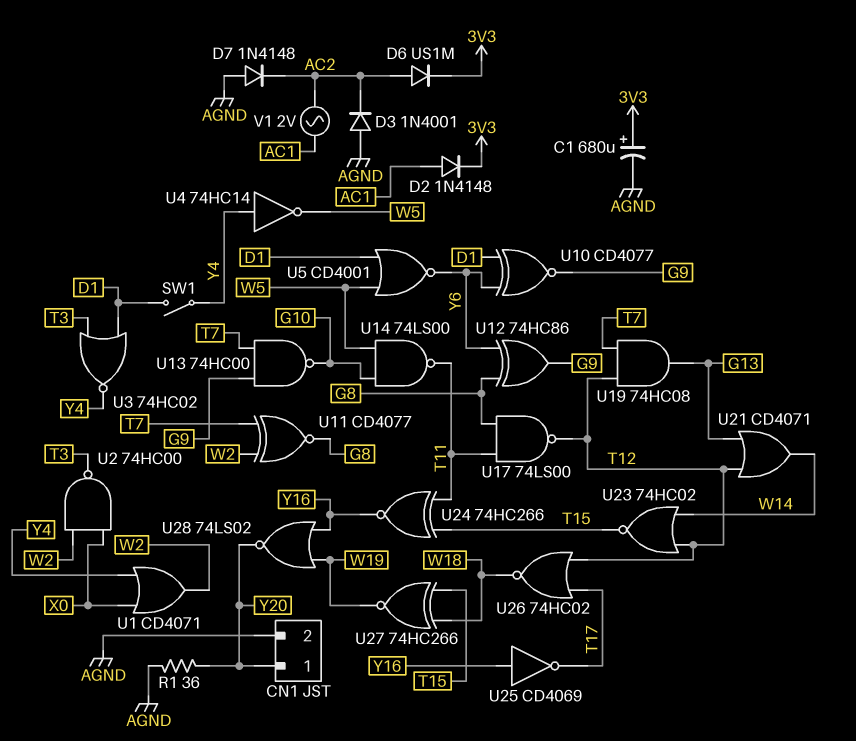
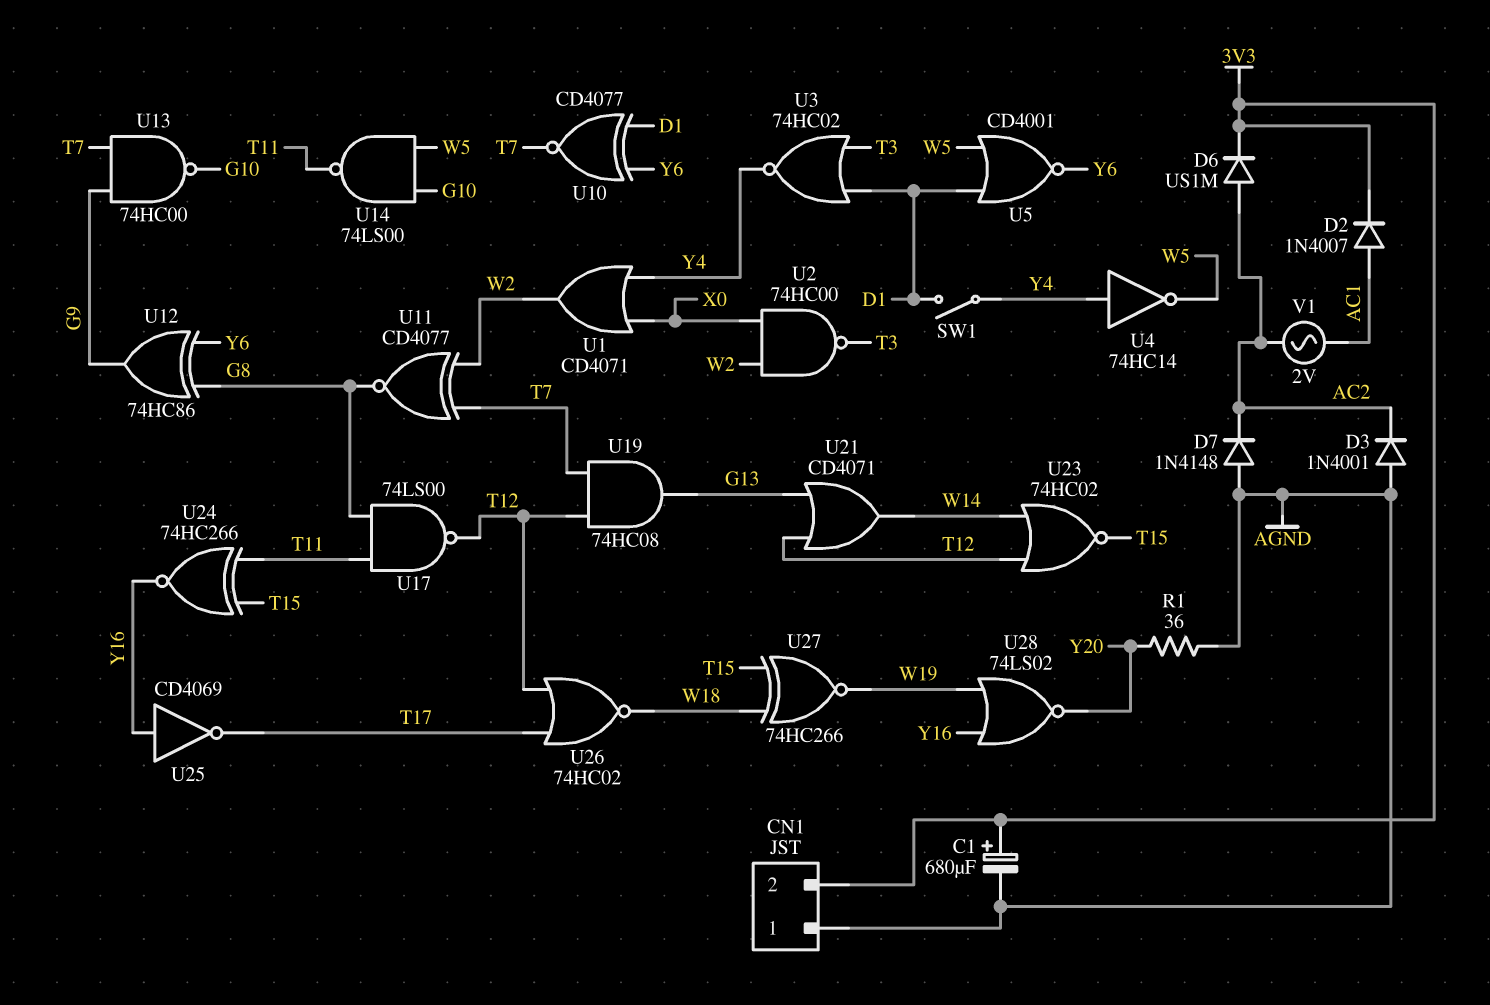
CN1 pin 1: Y20 -> AGND
CN1 pin 2: AGND -> 3V3
D2: diode 1N4148 (A AC1, K 3V3) -> diode 1N4007 (A AC1, K 3V3)
U10: XNOR CD4077 (in D1, in Y6, out G9) -> XNOR CD4077 (in D1, in Y6, out T7)

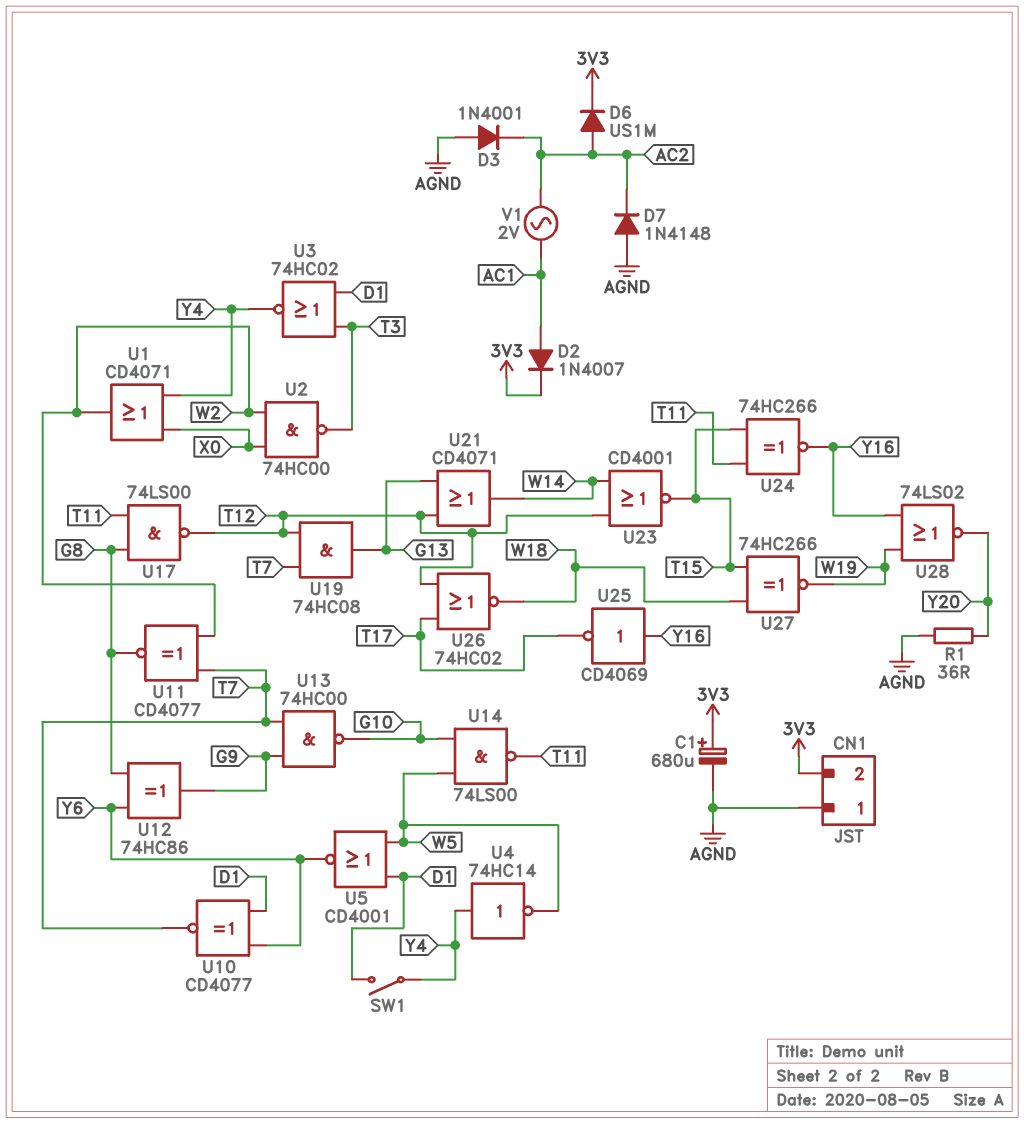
U23: NOR 74HC02 (in T12, in W14, out T15) -> NOR CD4001 (in T12, in W14, out T15)

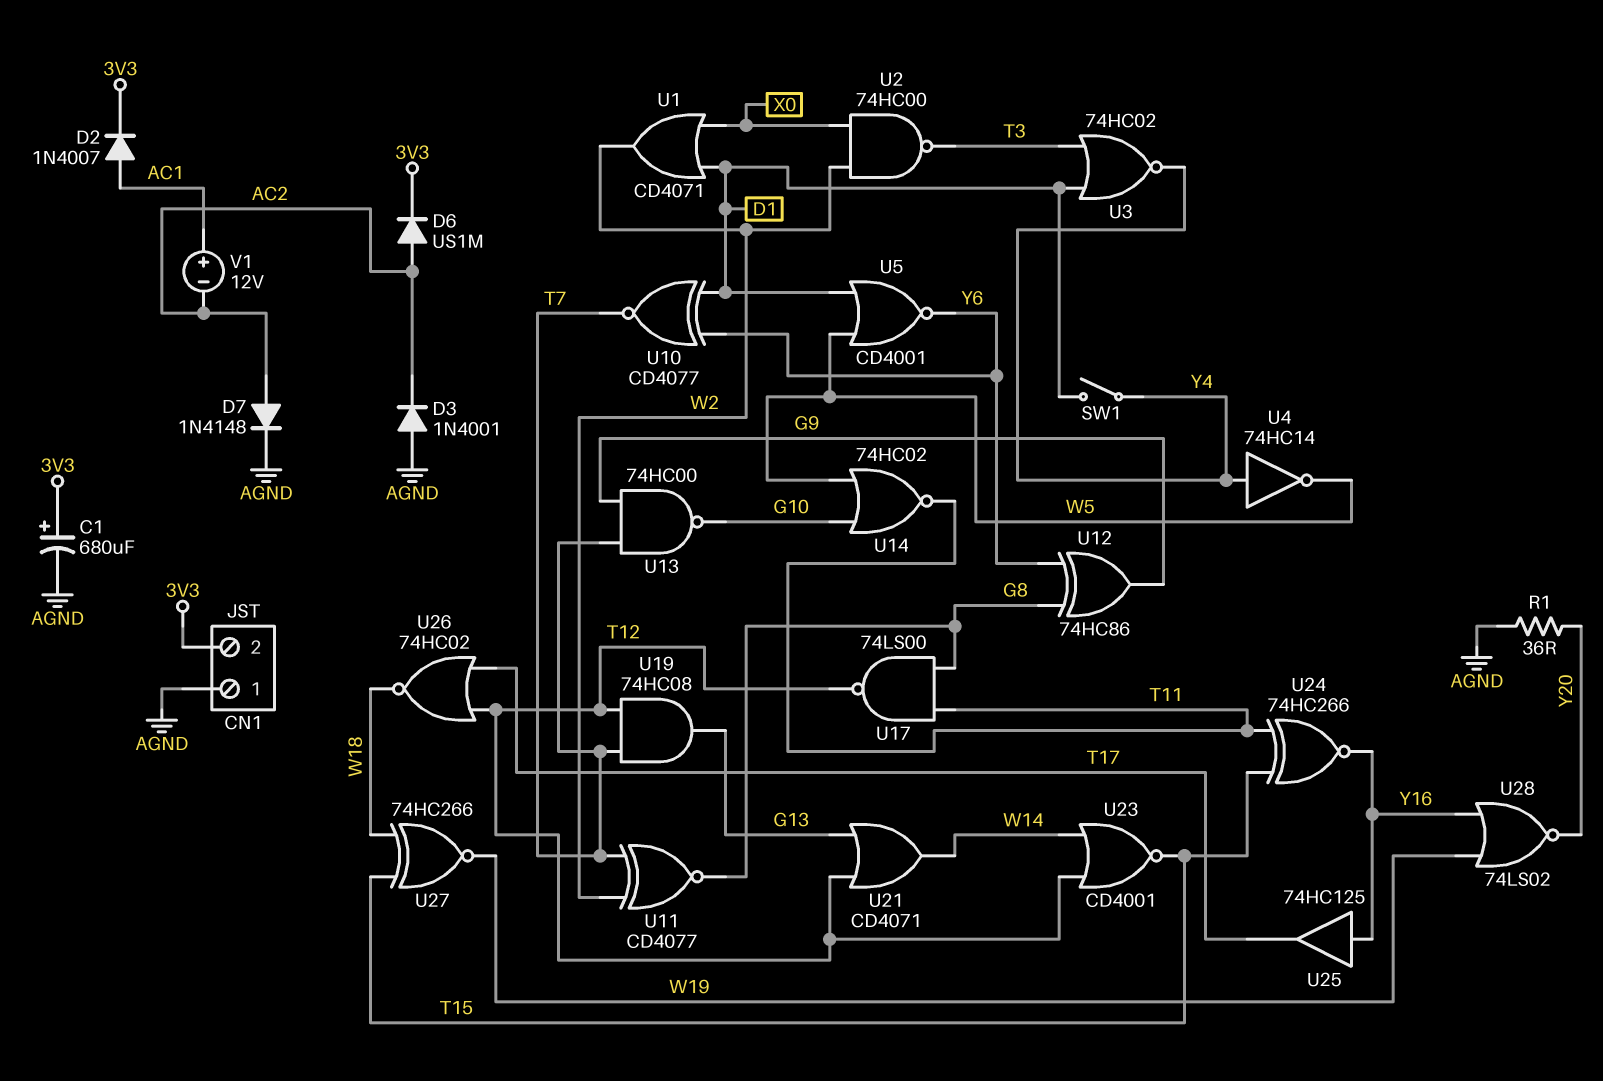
D7: diode 1N4148 (A AGND, K AC2) -> diode 1N4148 (A AC2, K AGND)
U1: OR CD4071 (in X0, in Y4, out W2) -> OR CD4071 (in D1, in X0, out W2)
U14: NAND 74LS00 (in G10, in W5, out T11) -> NOR 74HC02 (in G10, in W5, out T11)
U25: NOT CD4069 (in Y16, out T17) -> buffer 74HC125 (in Y16, out T17)
V1: AC 2V (AC1, AC2) -> 12V (plus AC1, minus AC2)

